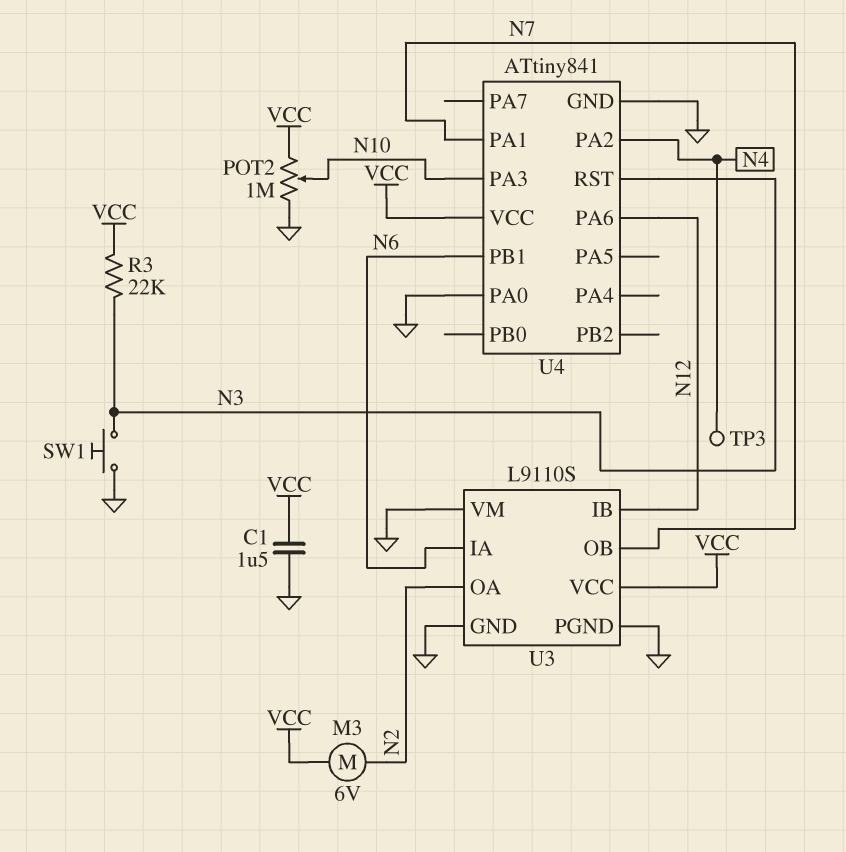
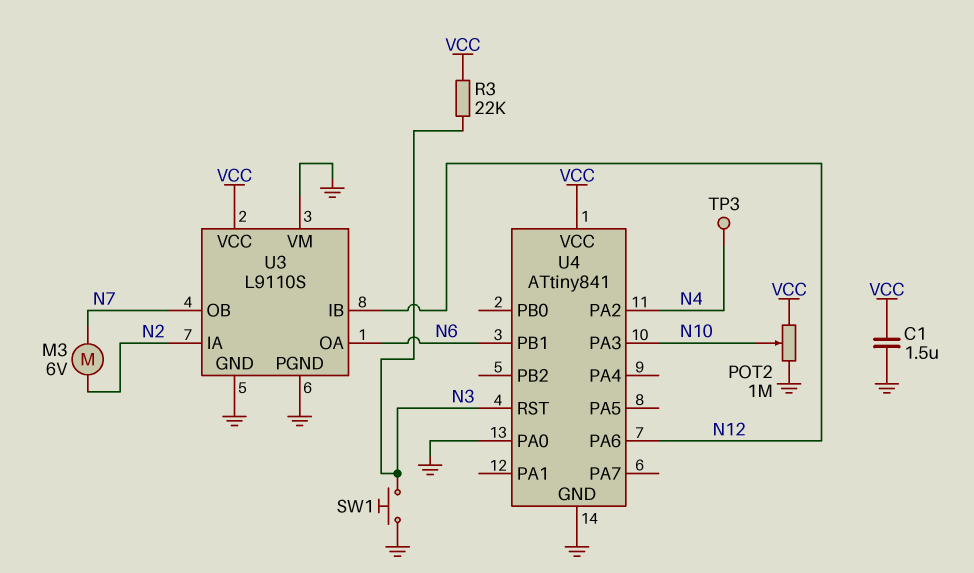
M3: motor 6V (N2, VCC) -> motor 6V (N2, N7)
U3 pin IA: N6 -> N2
U3 pin OA: N2 -> N6
U4 pin PA1: N7 -> none

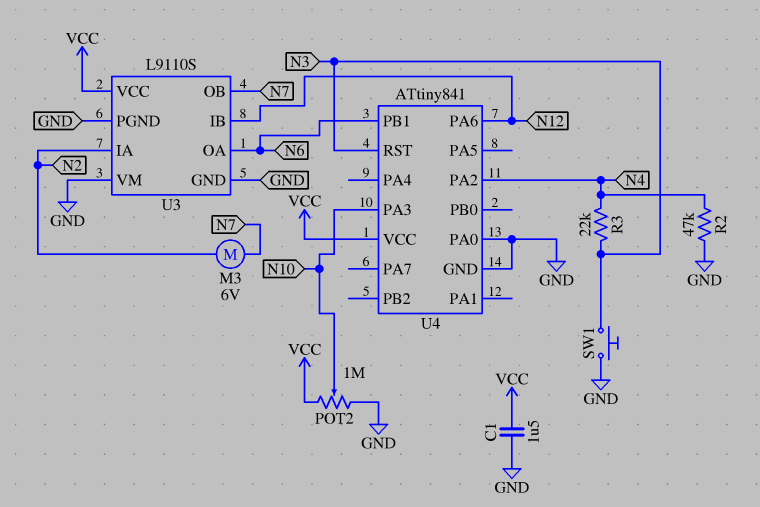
R2: none -> 47k (GND, N4)
R3: 22k (N3, VCC) -> 22k (N3, N4)
TP3: test point (N4) -> none

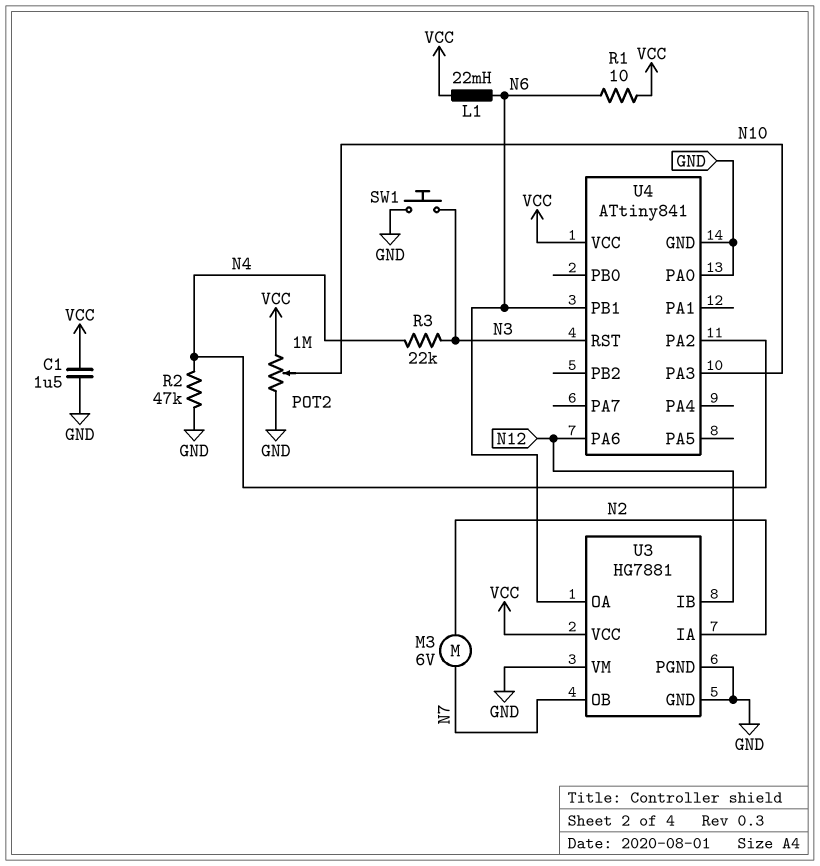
L1: none -> 22mH (N6, VCC)
R1: none -> 10 (N6, VCC)
U3: L9110S -> HG7881

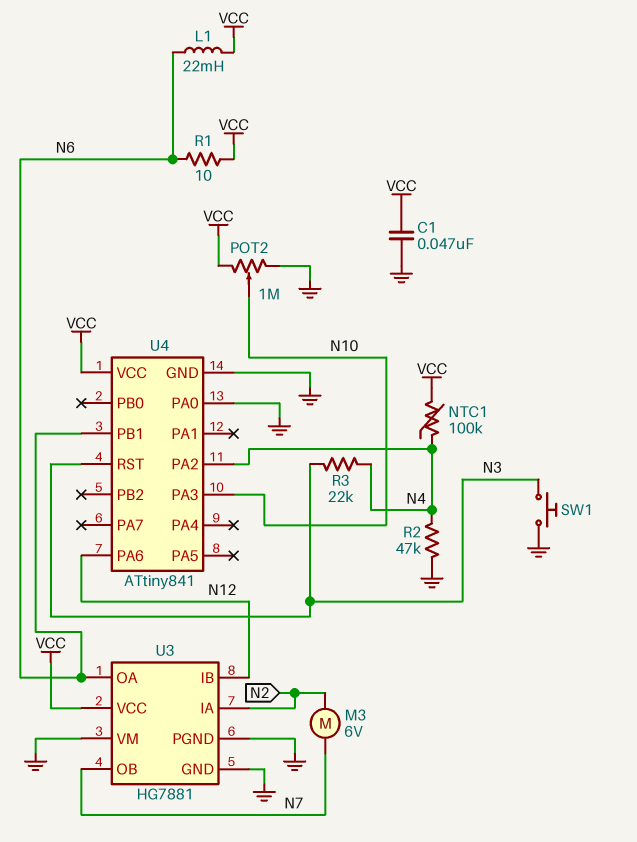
C1: 1.5uF (GND, VCC) -> 47nF (GND, VCC)
NTC1: none -> 100k (N4, VCC)

